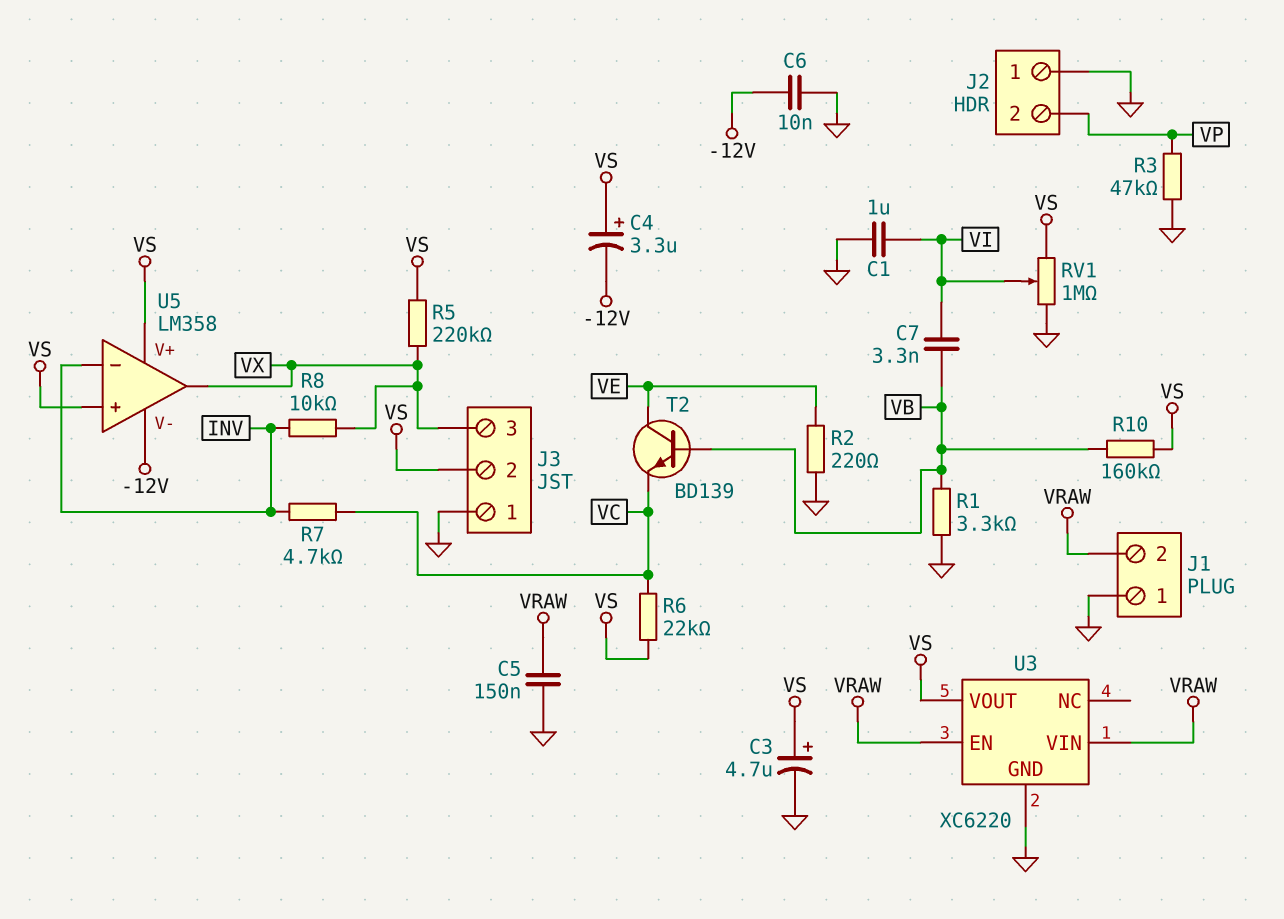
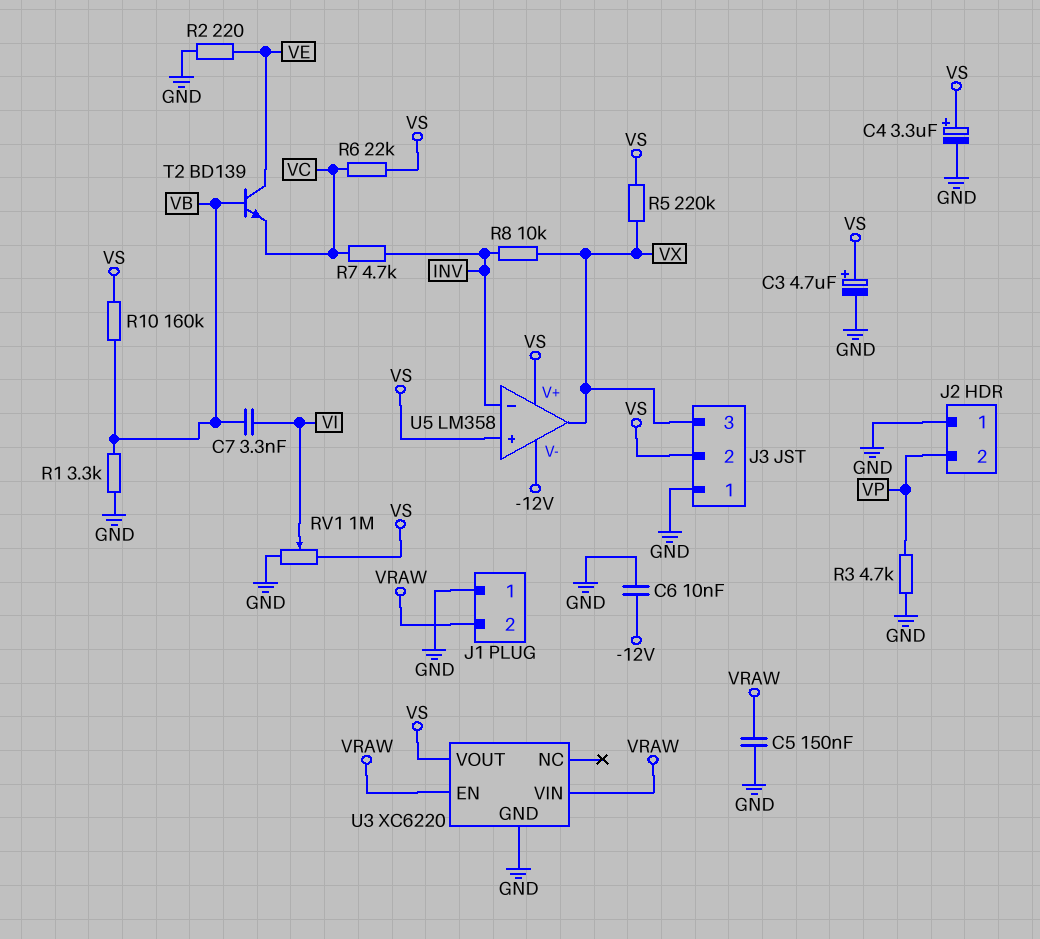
C1: 1uF (GND, VI) -> none
C4: 3.3uF (plus VS, minus -12V) -> 3.3uF (plus VS, minus GND)
R3: 47k (GND, VP) -> 4.7k (GND, VP)

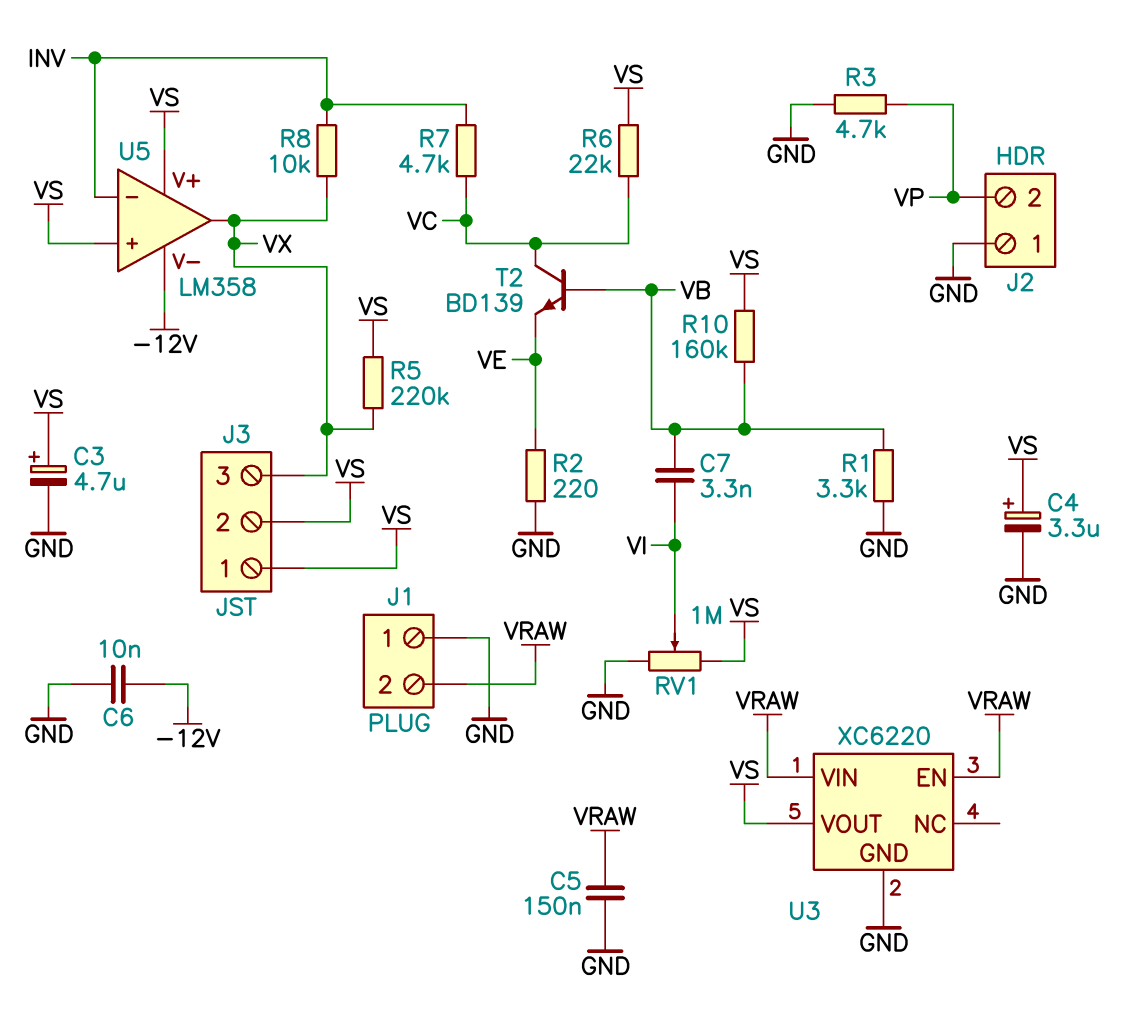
J3 pin 1: GND -> VS
T2: NPN BD139 (B VB, C VE, E VC) -> NPN BD139 (B VB, C VC, E VE)

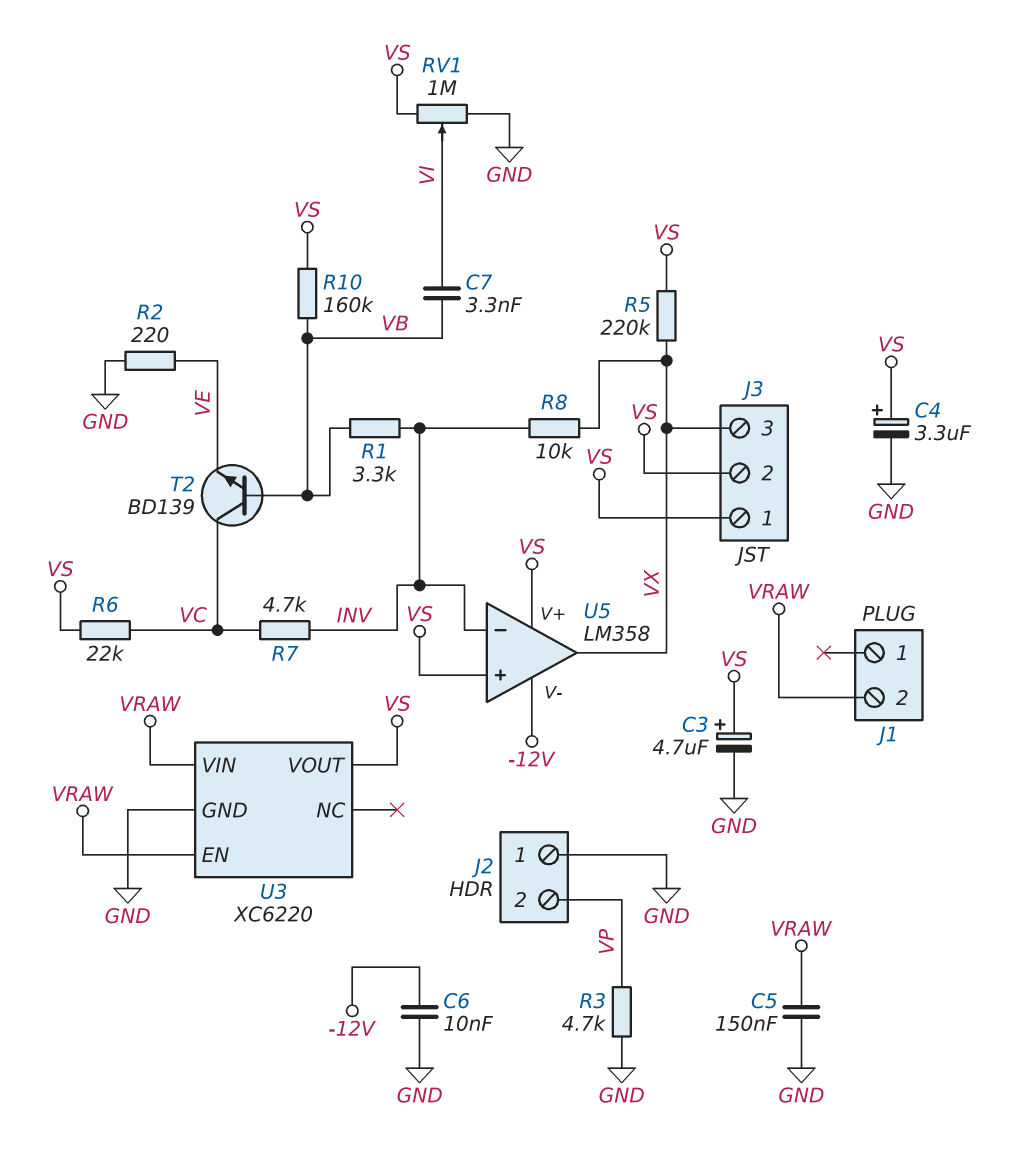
J1 pin 1: GND -> none
R1: 3.3k (GND, VB) -> 3.3k (INV, VB)

